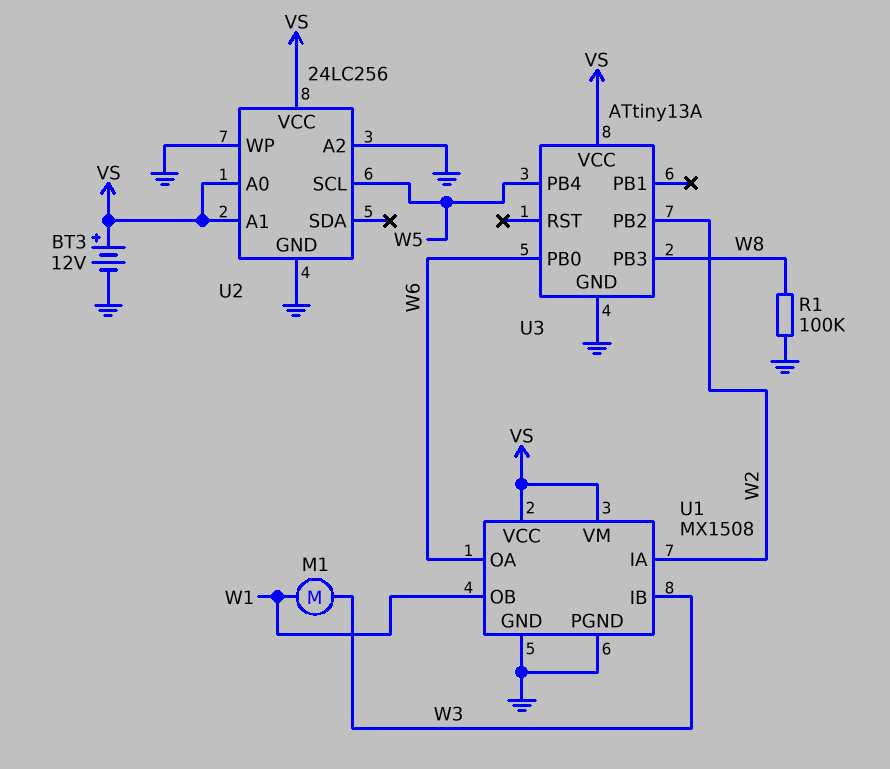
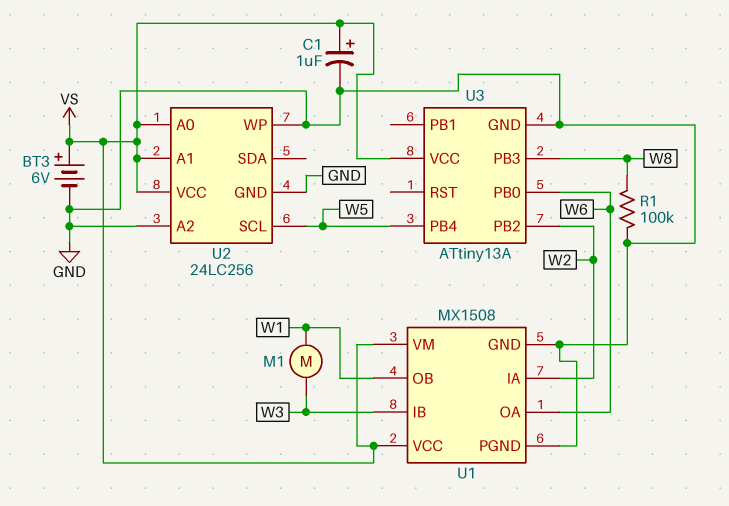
BT3: 12V (plus VS, minus GND) -> 6V (plus VS, minus GND)
C1: none -> 1uF (plus VS, minus GND)

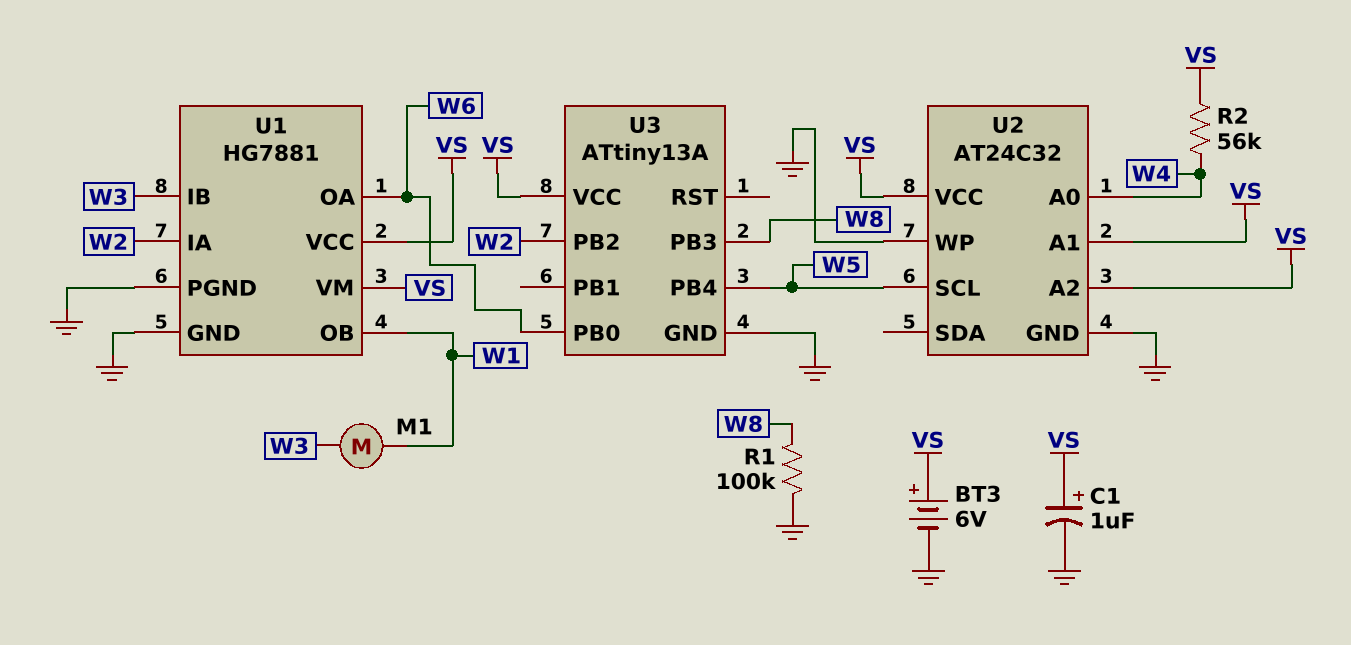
R2: none -> 56k (VS, W4)
U1: MX1508 -> HG7881
U2: 24LC256 -> AT24C32
U2 pin A0: VS -> W4
U2 pin A2: GND -> VS

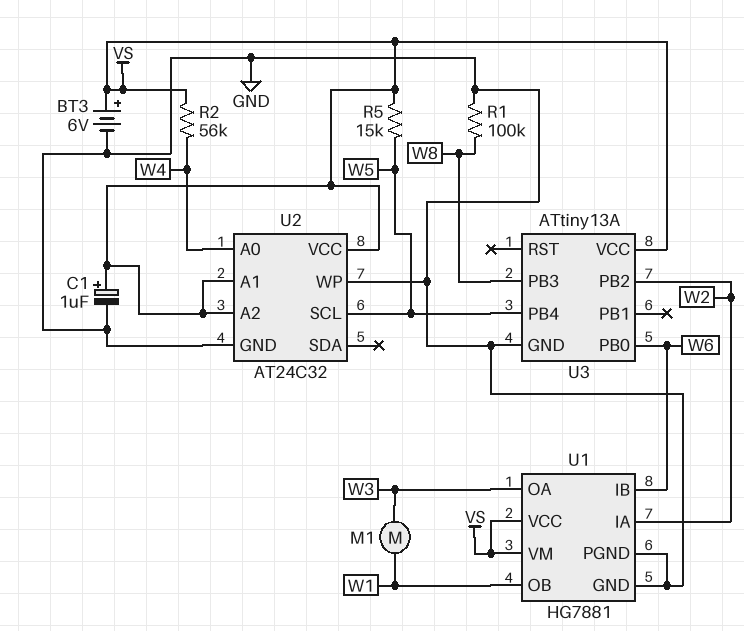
R5: none -> 15k (VS, W5)
U1 pin IB: W3 -> W6
U1 pin OA: W6 -> W3

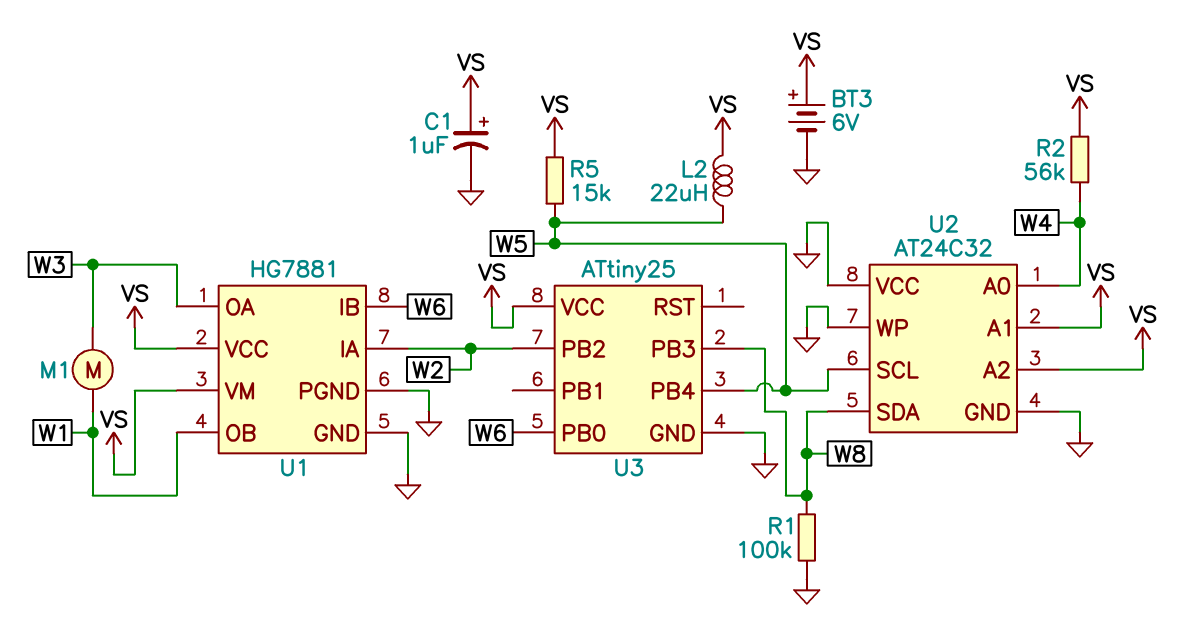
L2: none -> 22uH (VS, W5)
U2 pin SDA: none -> W8
U2 pin VCC: VS -> GND
U3: ATtiny13A -> ATtiny25

